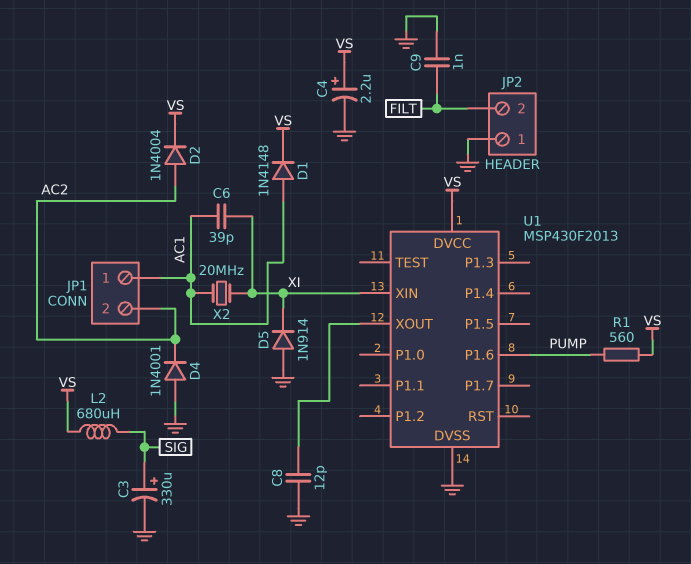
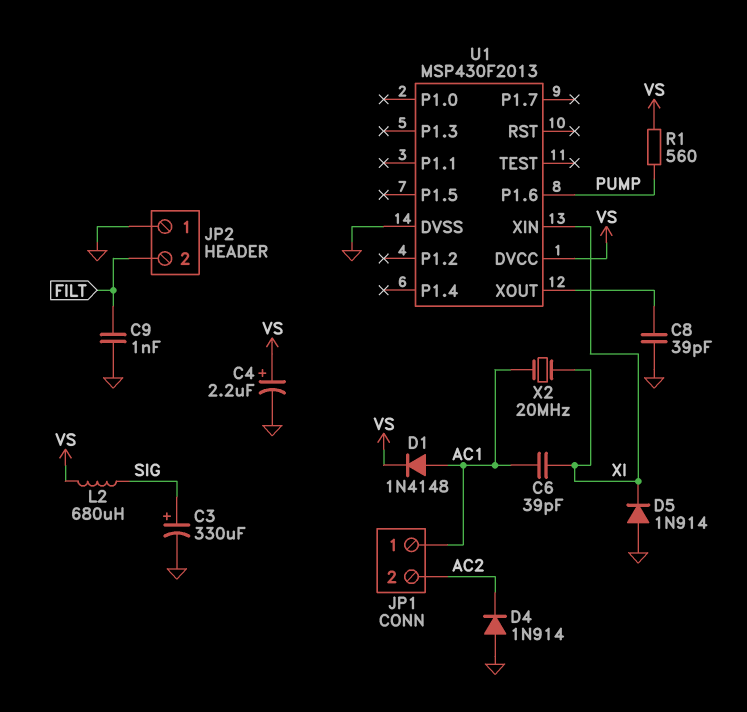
C8: 12pF (GND, U1/XOUT) -> 39pF (GND, U1/XOUT)
D2: diode 1N4004 (A AC2, K VS) -> none
D4: diode 1N4001 (A GND, K AC2) -> diode 1N914 (A GND, K AC2)

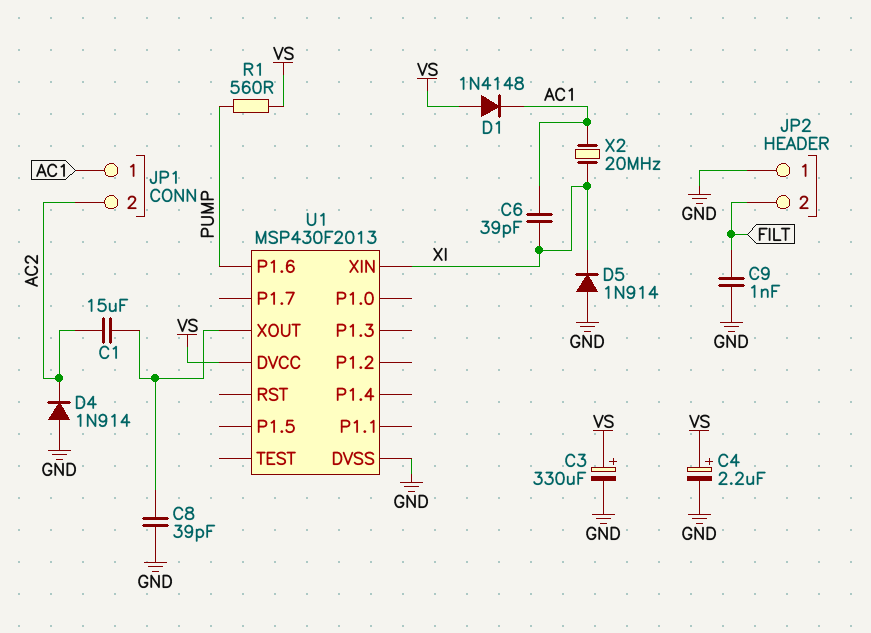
C1: none -> 15uF (AC2, U1/XOUT)
C3: 330uF (plus SIG, minus GND) -> 330uF (plus VS, minus GND)
D1: diode 1N4148 (A AC1, K VS) -> diode 1N4148 (A VS, K AC1)
L2: 680uH (SIG, VS) -> none

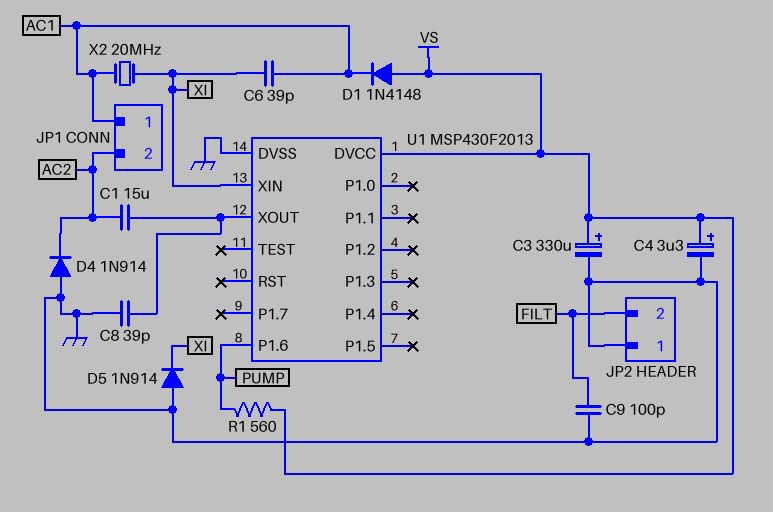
C4: 2.2uF (plus VS, minus GND) -> 3.3uF (plus VS, minus GND)
C9: 1nF (FILT, GND) -> 100pF (FILT, GND)

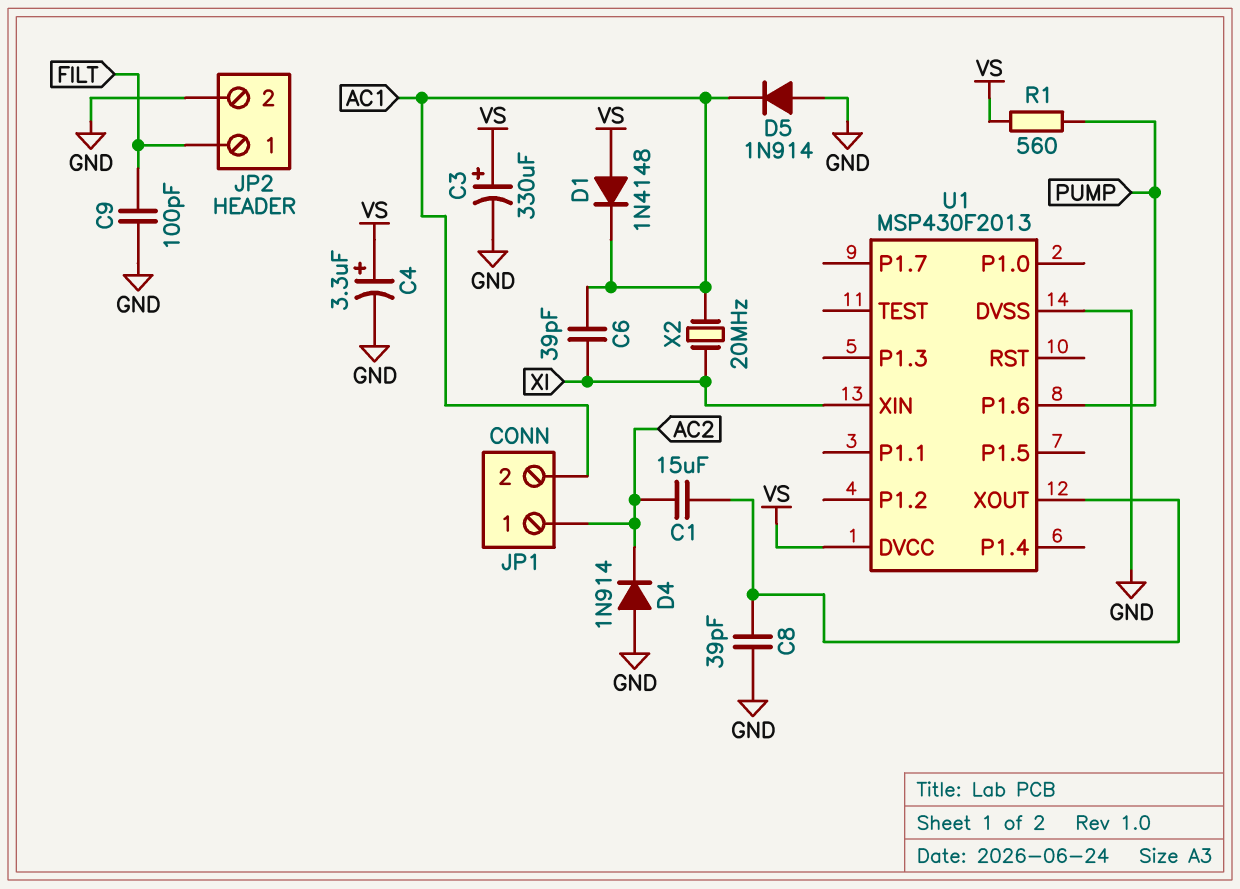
D5: diode 1N914 (A GND, K XI) -> diode 1N914 (A GND, K AC1)
JP1 pin 1: AC1 -> AC2
JP1 pin 2: AC2 -> AC1
JP2 pin 1: GND -> FILT
JP2 pin 2: FILT -> GND

